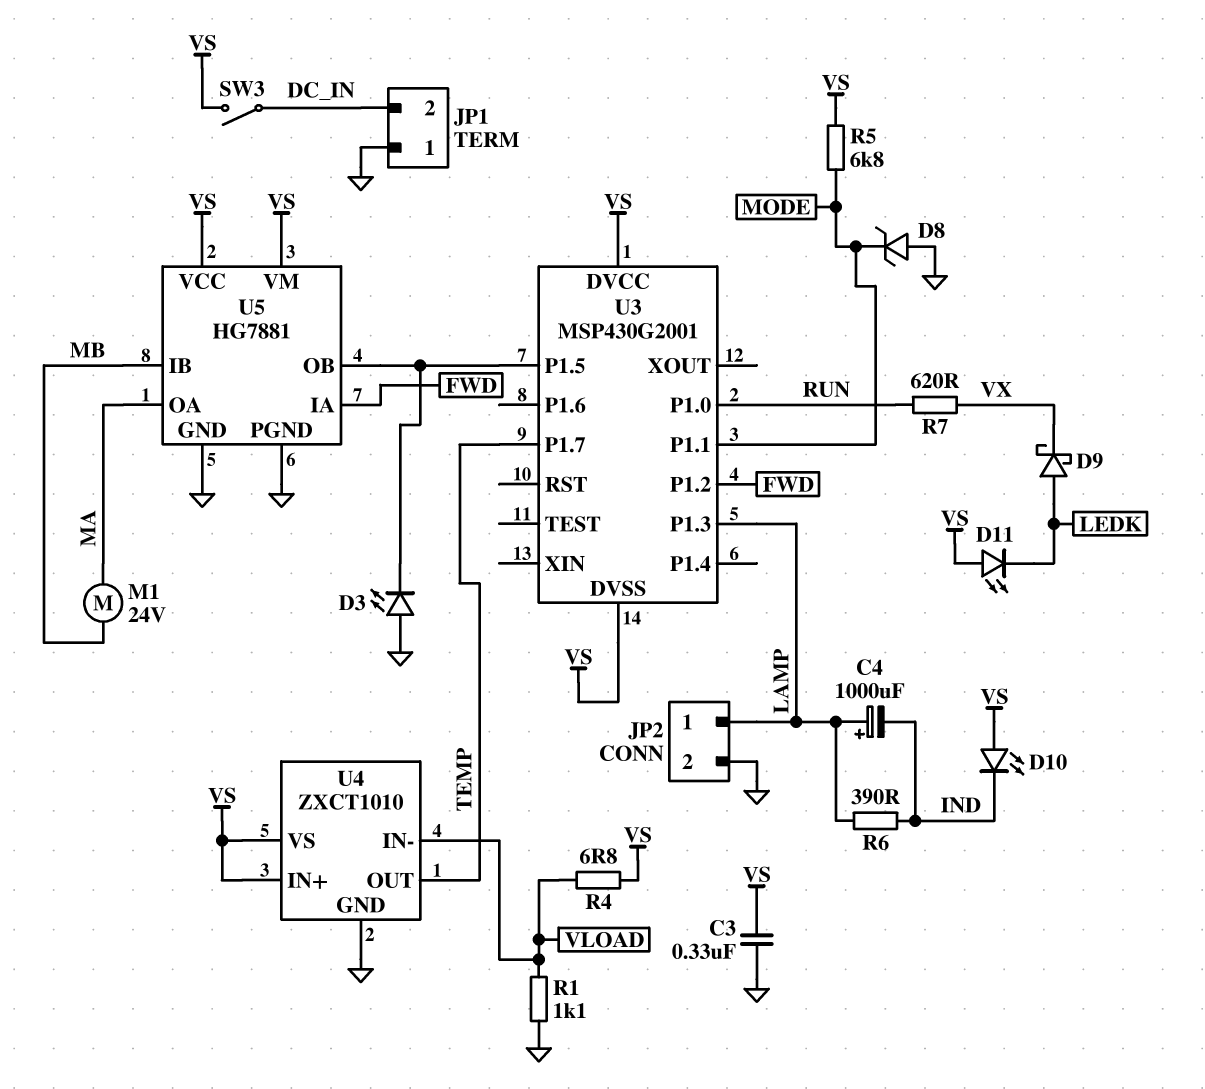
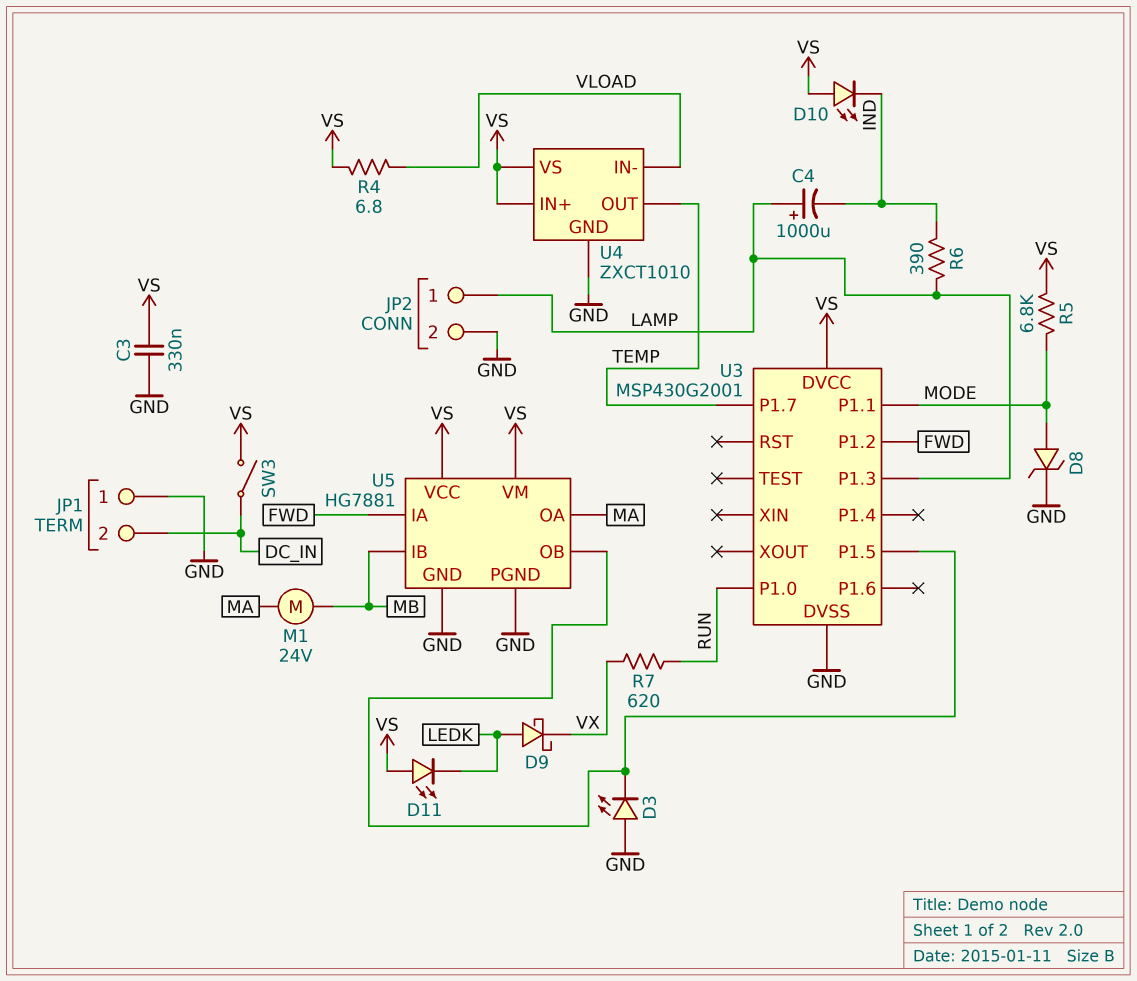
D8: zener (A GND, K MODE) -> zener (A MODE, K GND)
R1: 1.1k (GND, VLOAD) -> none
U3 pin DVSS: VS -> GND

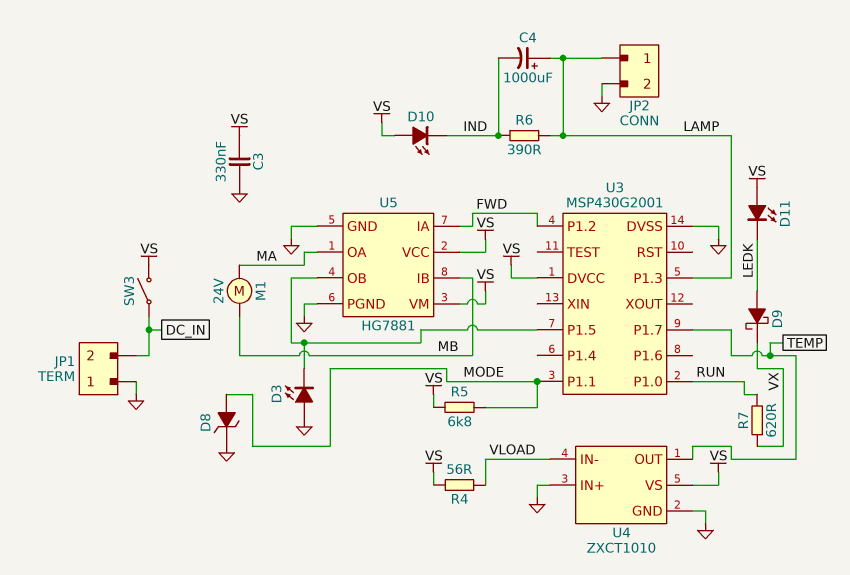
R4: 6.8 (VLOAD, VS) -> 56 (VLOAD, VS)
U4 pin IN+: VS -> GND

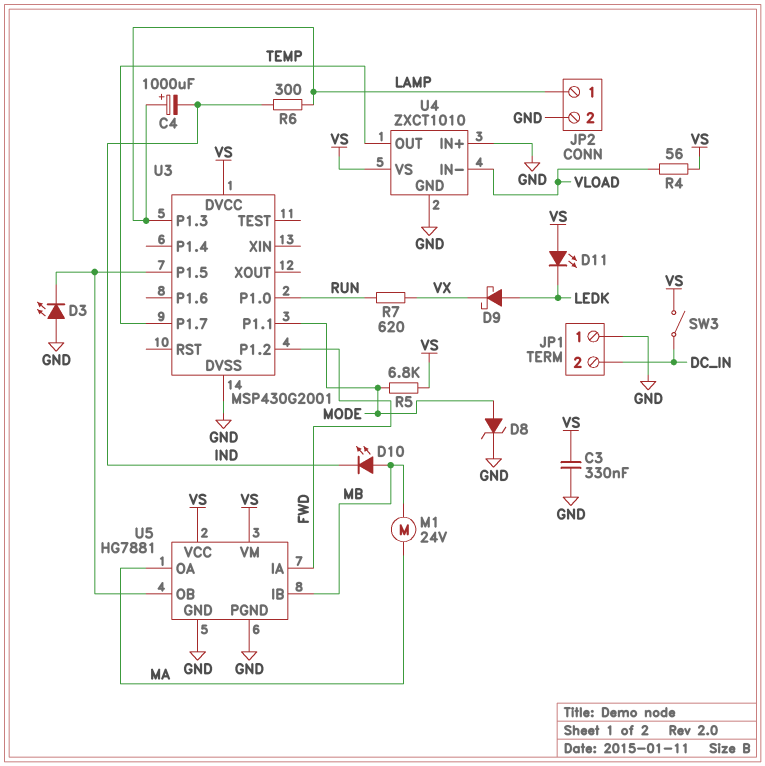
D10: LED (A VS, K IND) -> LED (A MB, K IND)
R6: 390 (IND, LAMP) -> 300 (IND, LAMP)

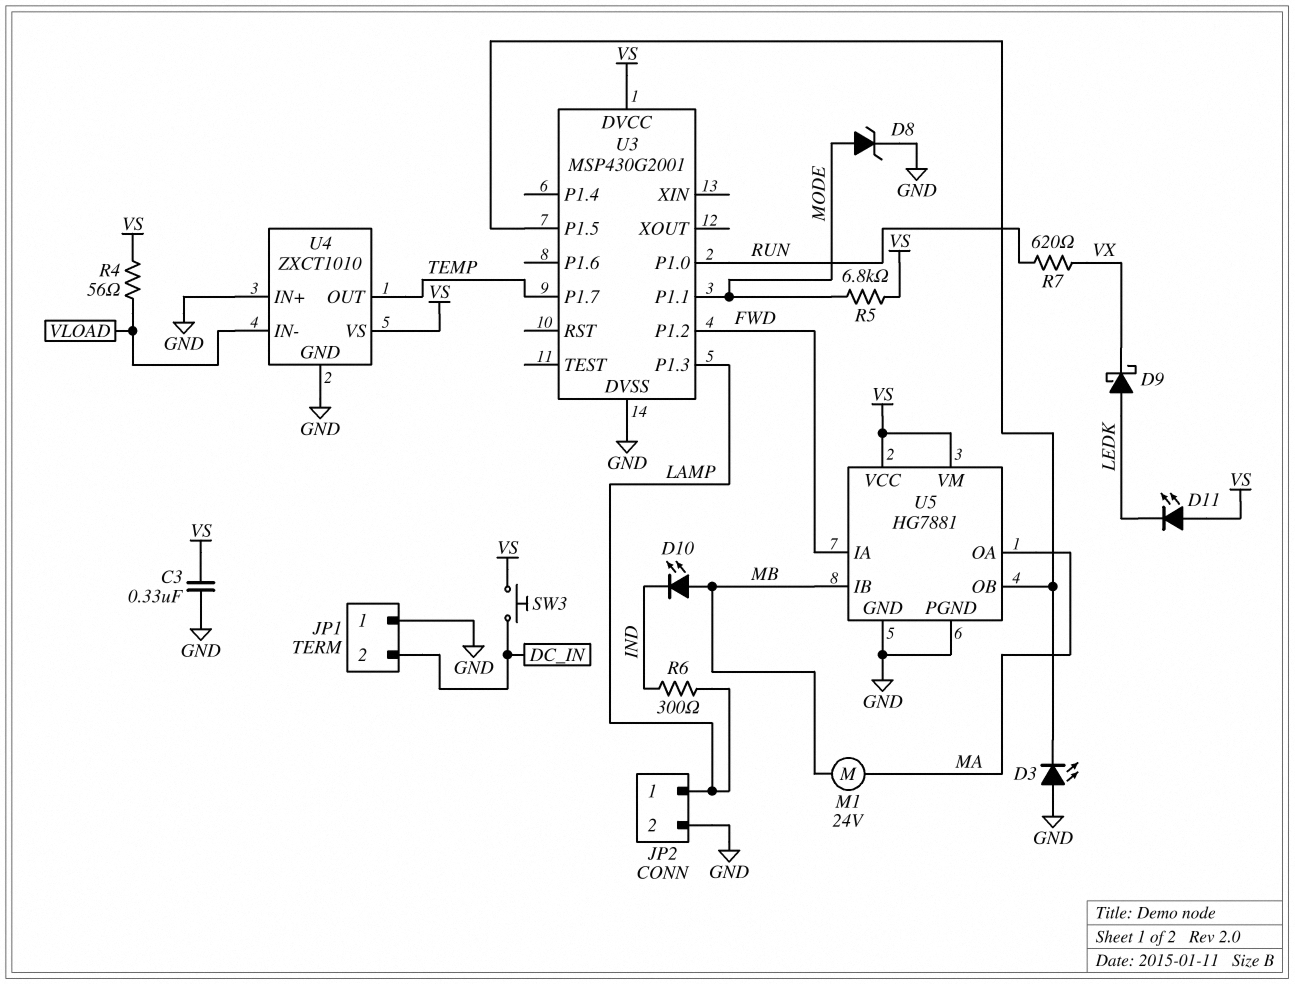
C4: 1000uF (plus LAMP, minus IND) -> none
SW3: switch (DC_IN, VS) -> button (DC_IN, VS)

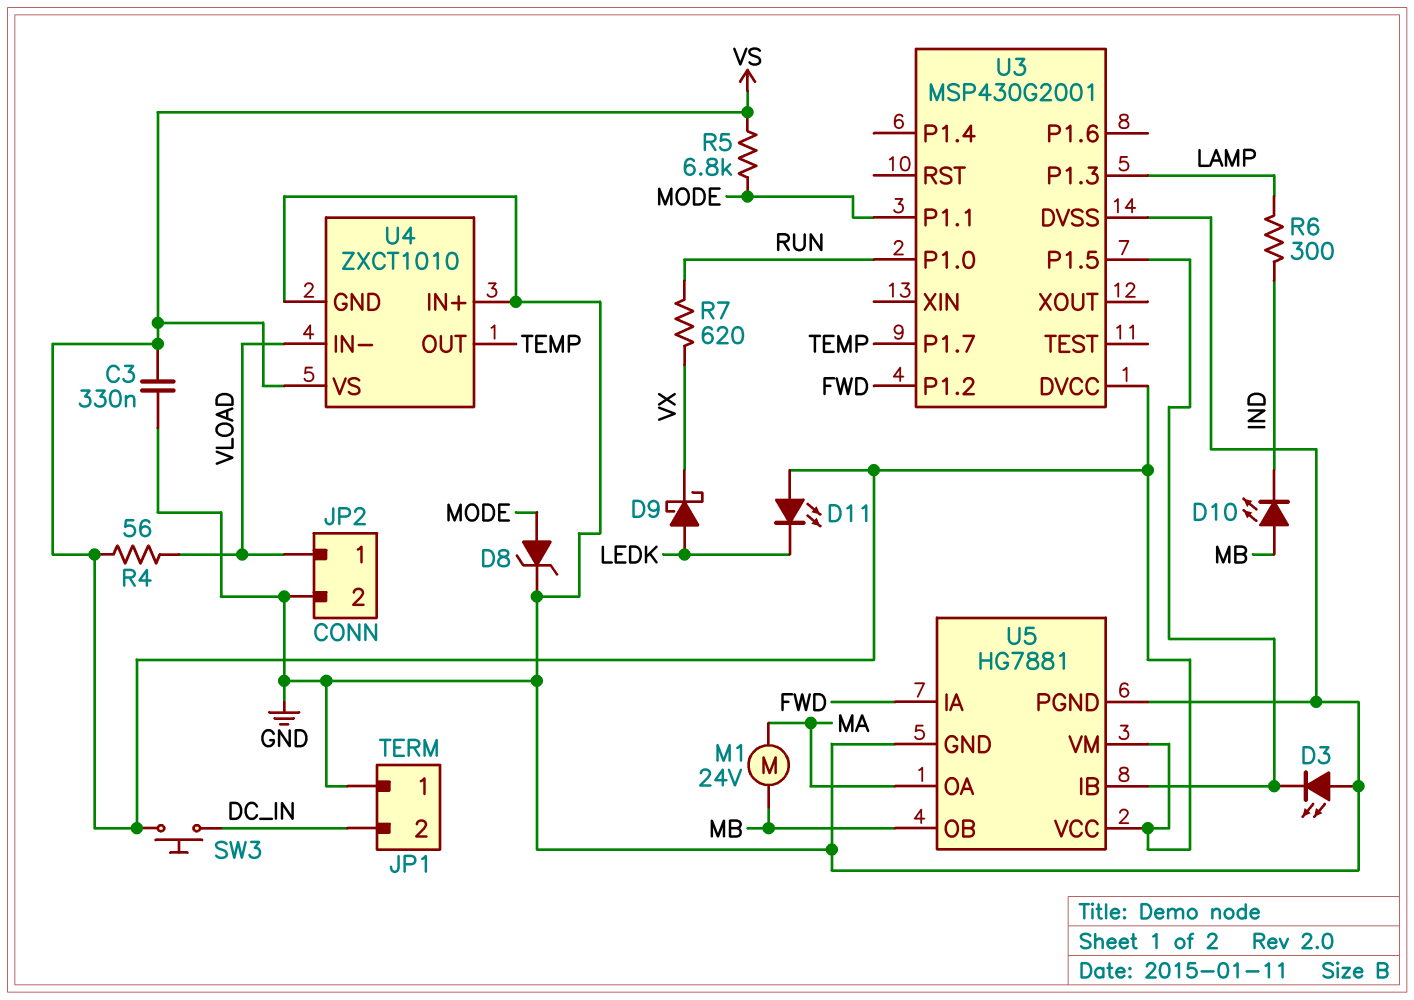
JP2 pin 1: LAMP -> VLOAD
U5 pin IB: MB -> U3/P1.5
U5 pin OB: U3/P1.5 -> MB

